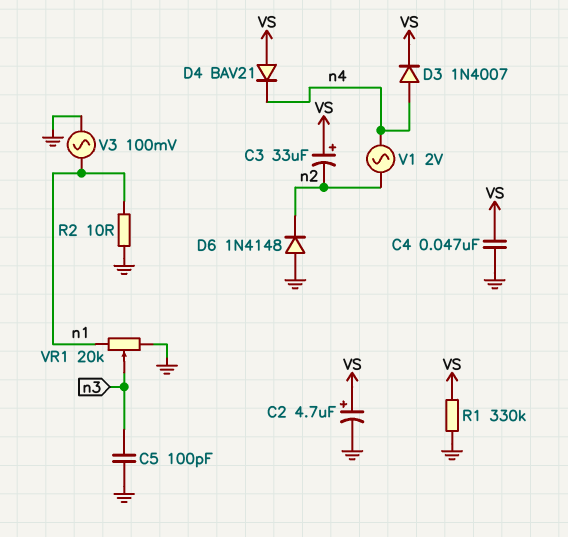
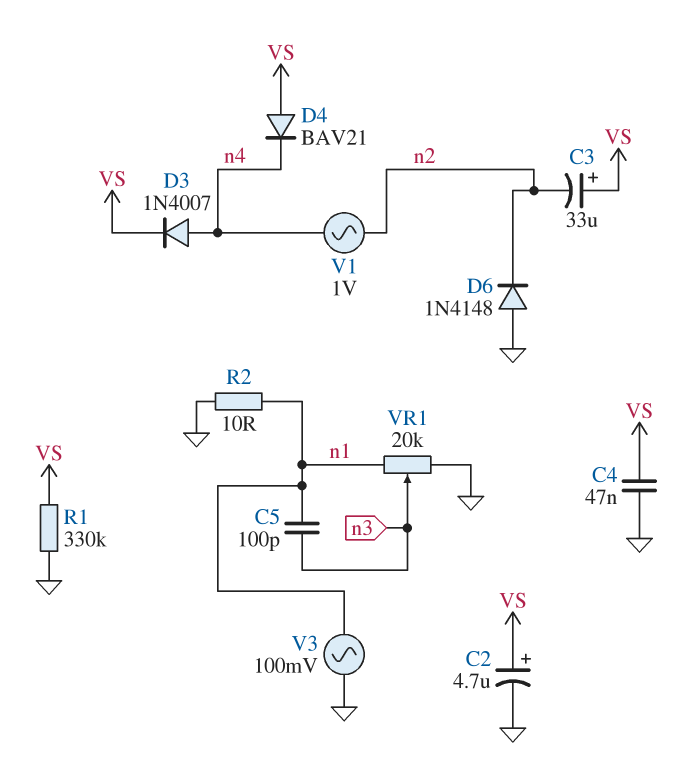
C5: 100pF (GND, n3) -> 100pF (n1, n3)
V1: AC 2V (n2, n4) -> AC 1V (n2, n4)

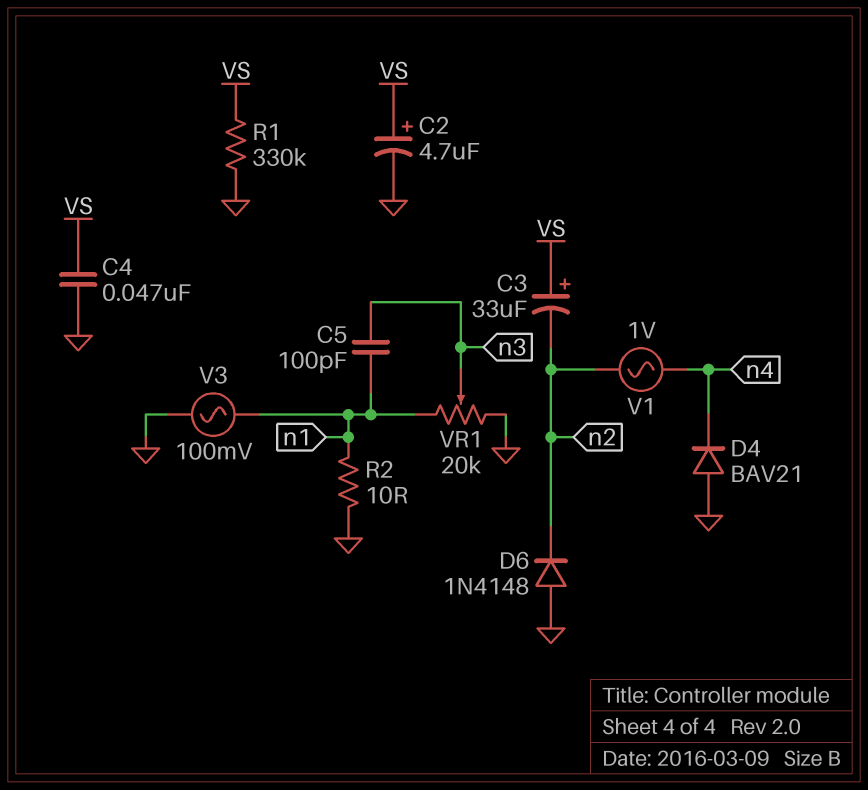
D3: diode 1N4007 (A n4, K VS) -> none
D4: diode BAV21 (A VS, K n4) -> diode BAV21 (A GND, K n4)

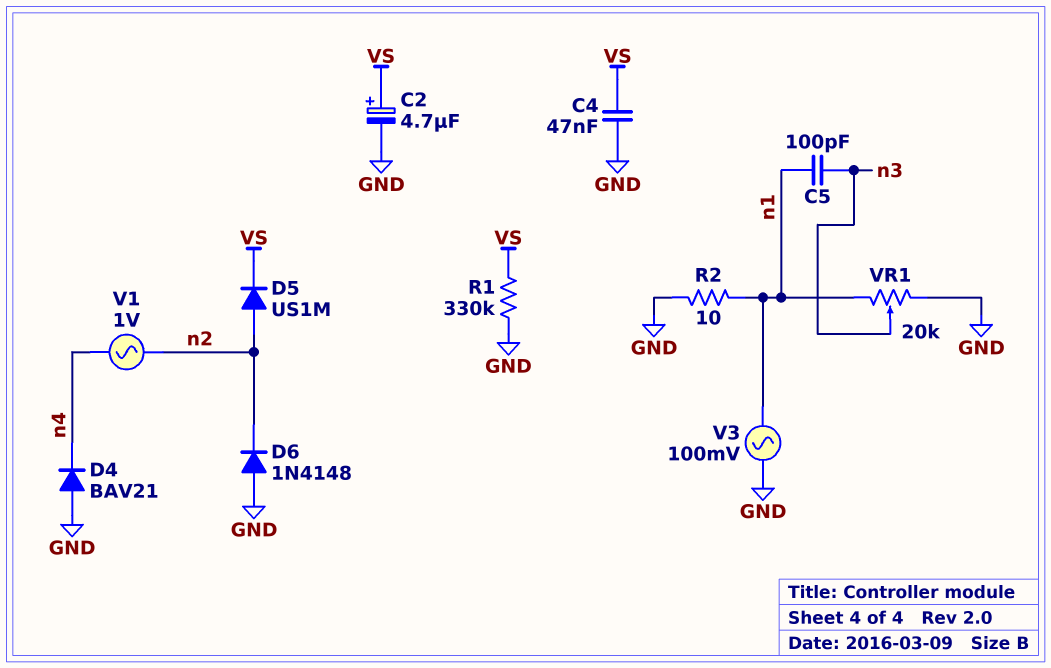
C3: 33uF (plus VS, minus n2) -> none
D5: none -> diode US1M (A n2, K VS)

